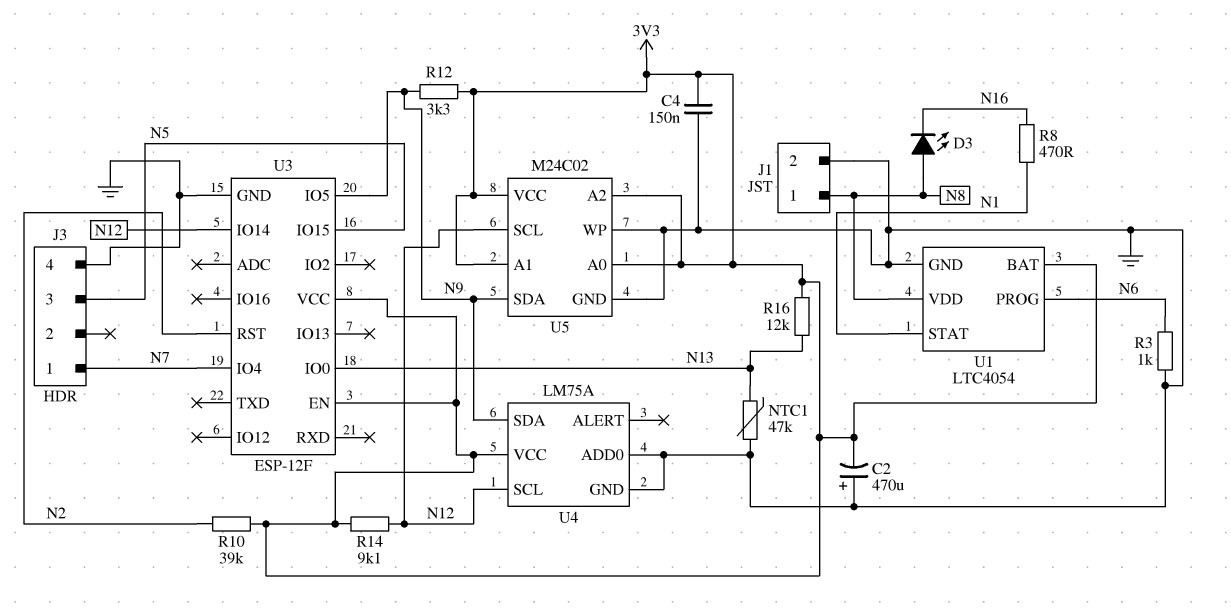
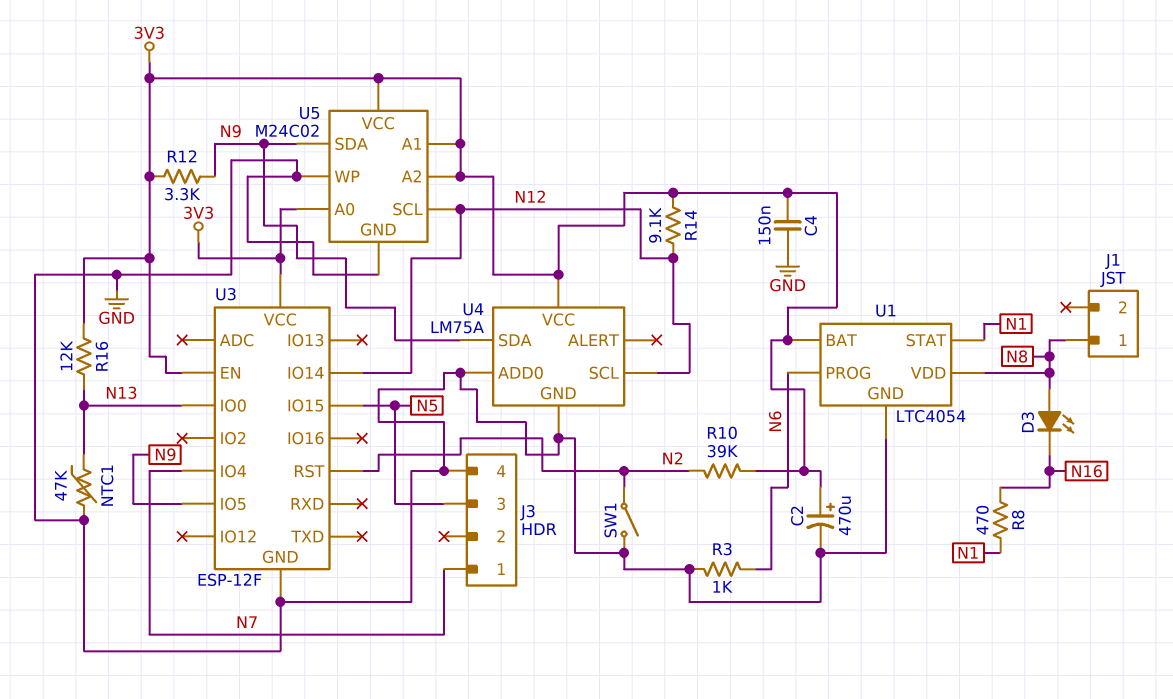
C2: 470uF (plus GND, minus 3V3) -> 470uF (plus 3V3, minus GND)
J1 pin 2: GND -> none
SW1: none -> switch (GND, N2)

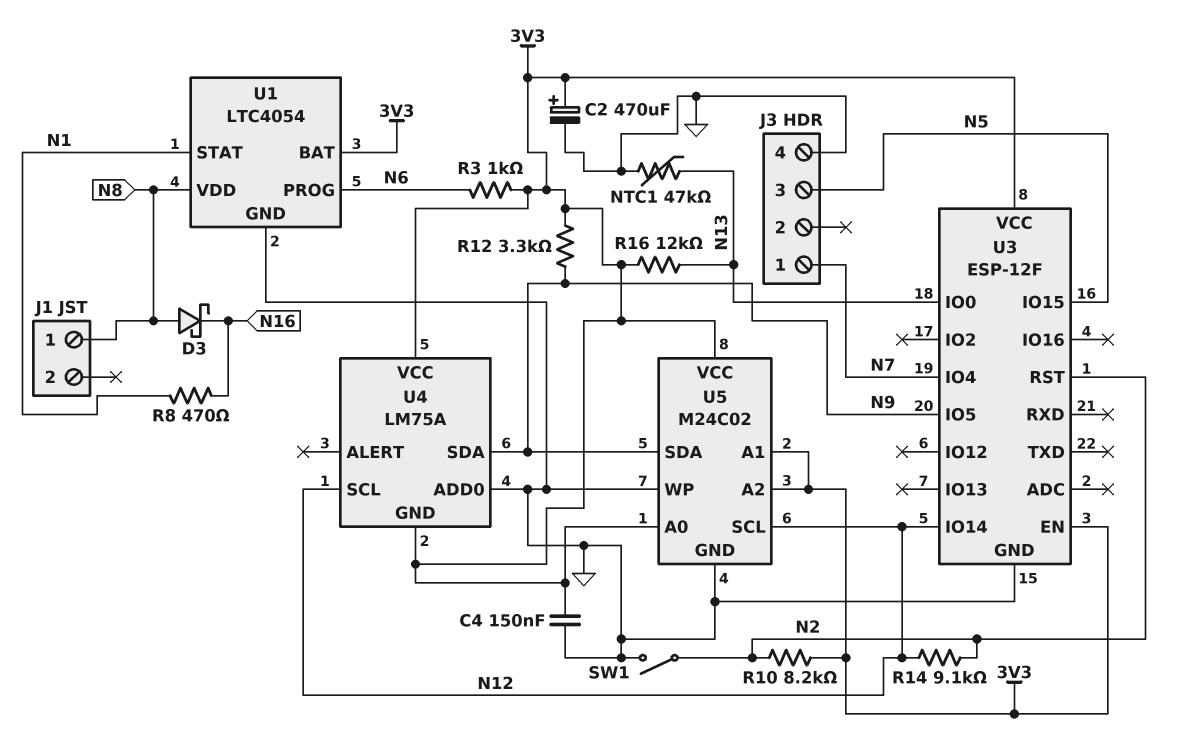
D3: LED (A N8, K N16) -> schottky (A N8, K N16)
R3: 1k (GND, N6) -> 1k (3V3, N6)
R10: 39k (3V3, N2) -> 8.2k (3V3, N2)
R14: 9.1k (3V3, N12) -> 9.1k (N2, N12)
U4 pin GND: GND -> 3V3

